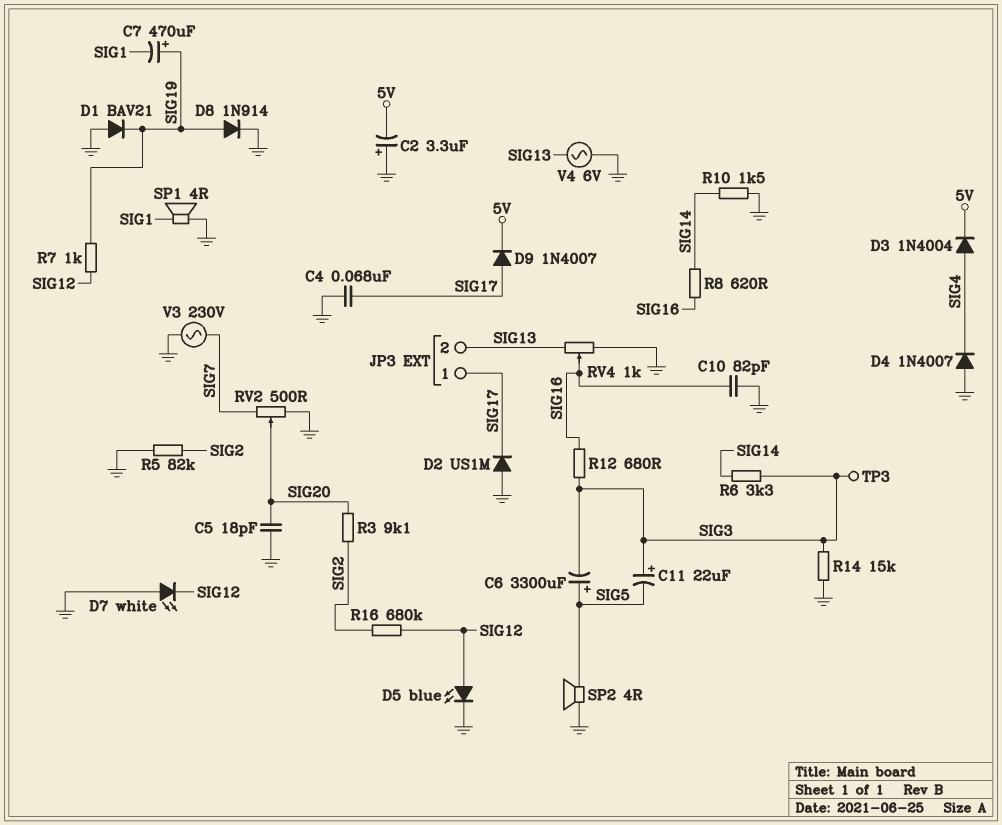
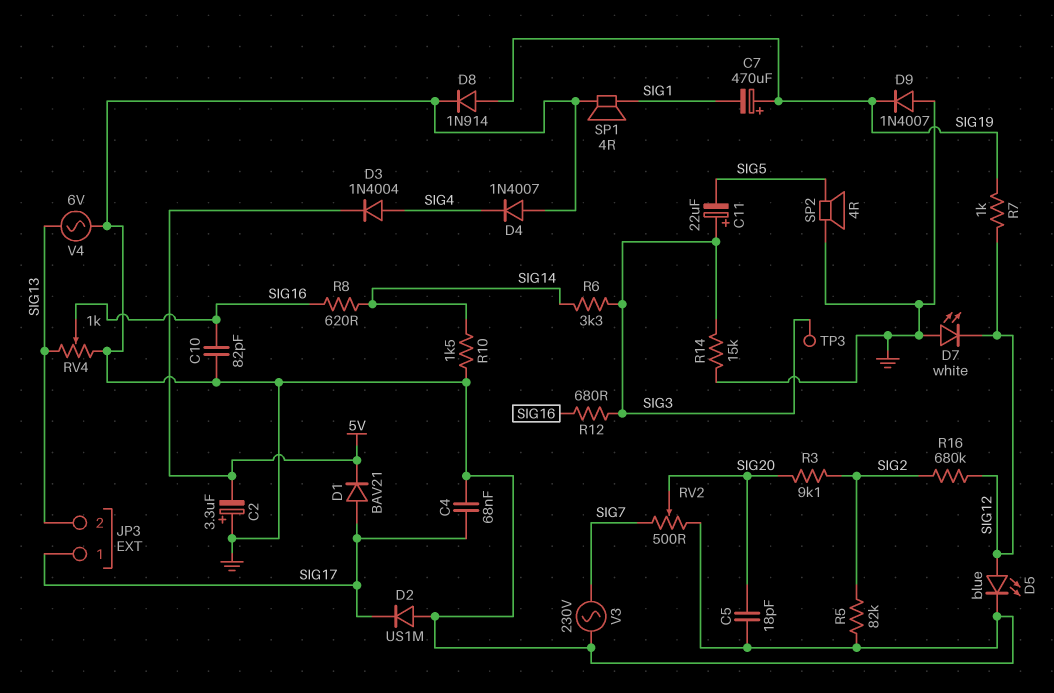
C6: 3300uF (plus SIG5, minus SIG3) -> none
D1: diode BAV21 (A GND, K SIG19) -> diode BAV21 (A SIG17, K 5V)
D9: diode 1N4007 (A SIG17, K 5V) -> diode 1N4007 (A GND, K SIG19)

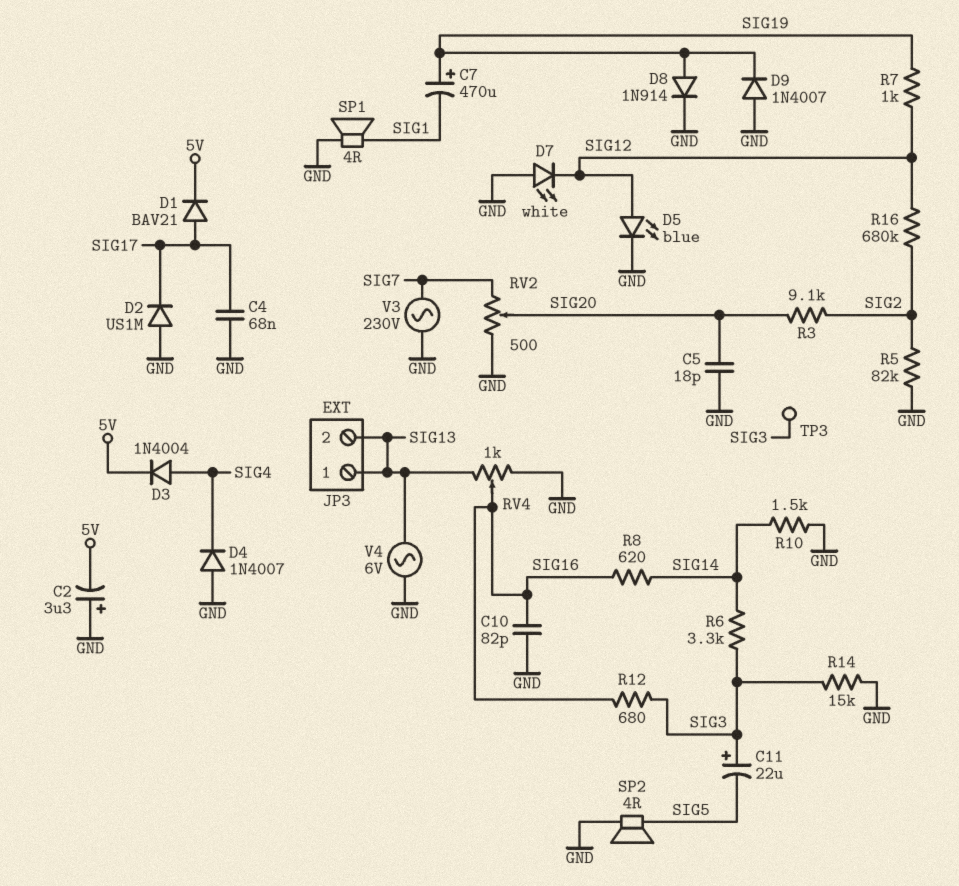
JP3 pin 1: SIG17 -> SIG13

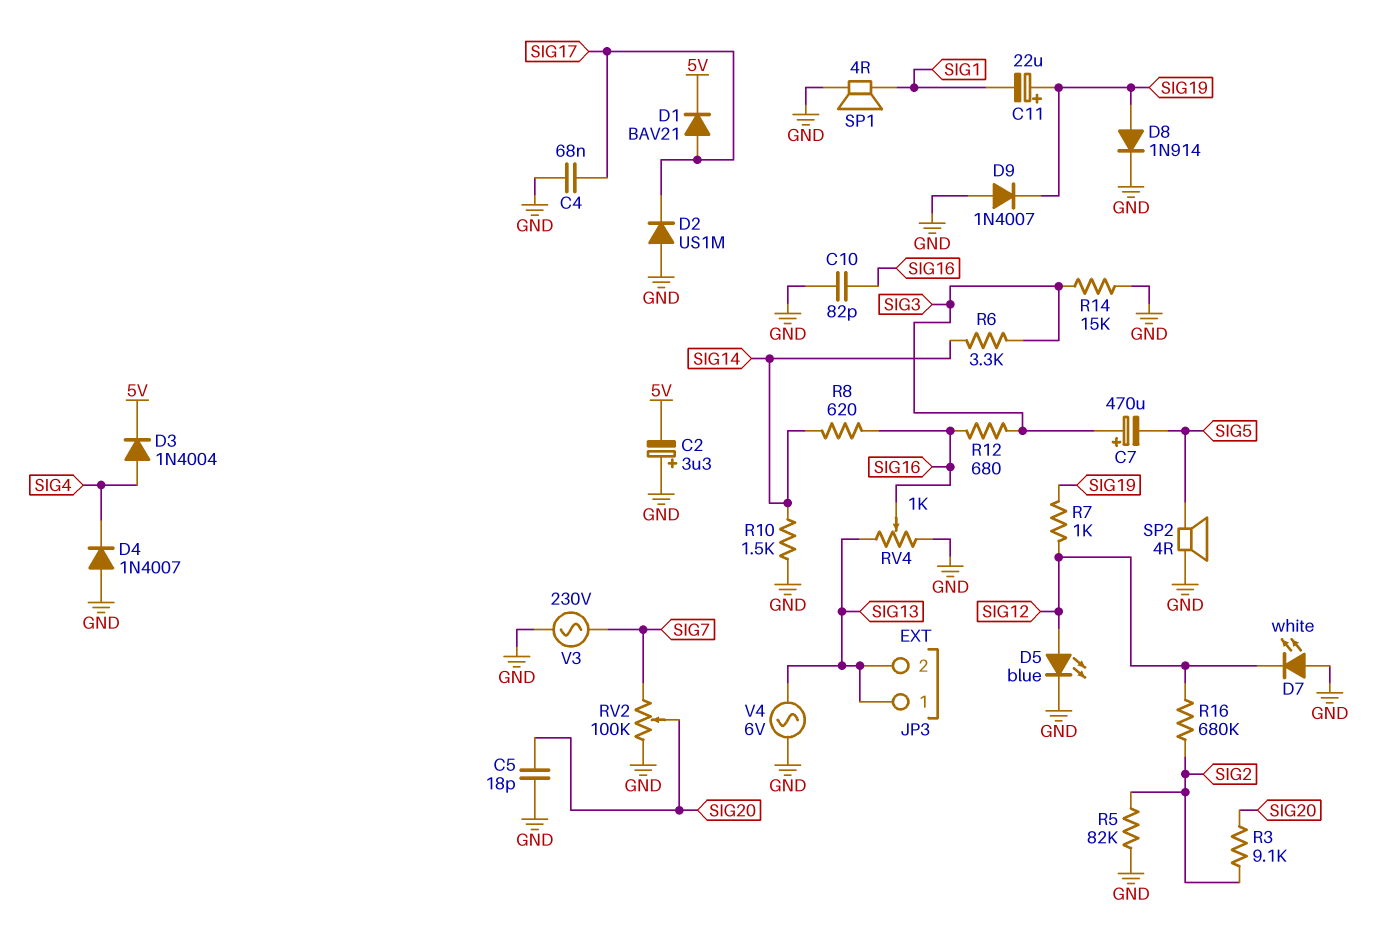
C7: 470uF (plus SIG19, minus SIG1) -> 470uF (plus SIG3, minus SIG5)
C11: 22uF (plus SIG3, minus SIG5) -> 22uF (plus SIG19, minus SIG1)
RV2: 500 (GND, SIG7, wiper SIG20) -> 100k (GND, SIG7, wiper SIG20)
TP3: test point (SIG3) -> none

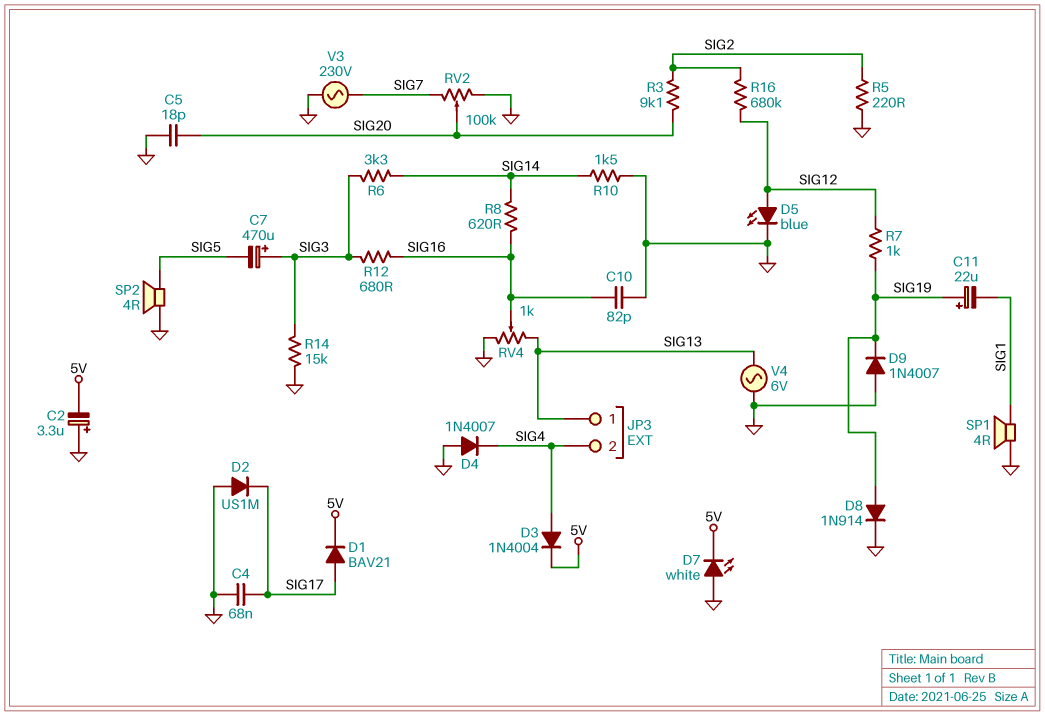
D7: LED white (A GND, K SIG12) -> LED white (A GND, K 5V)
JP3 pin 2: SIG13 -> SIG4
R5: 82k (GND, SIG2) -> 220 (GND, SIG2)

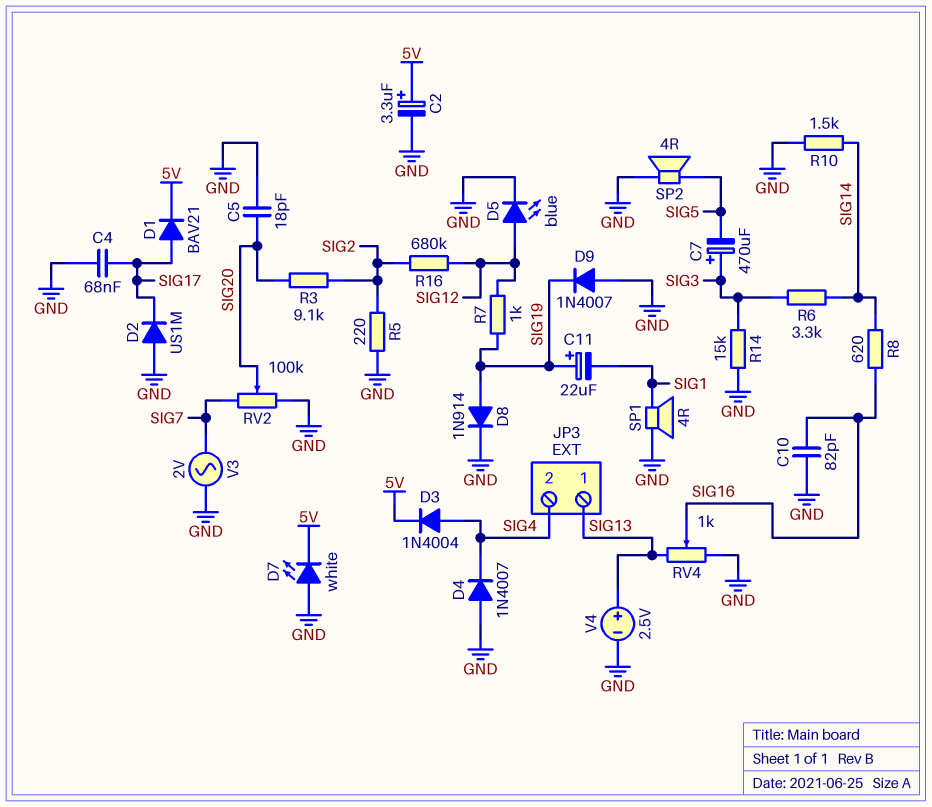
C2: 3.3uF (plus GND, minus 5V) -> 3.3uF (plus 5V, minus GND)
R12: 680 (SIG3, SIG16) -> none
V3: AC 230V (GND, SIG7) -> AC 2V (GND, SIG7)
V4: AC 6V (GND, SIG13) -> 2.5V (plus SIG13, minus GND)

